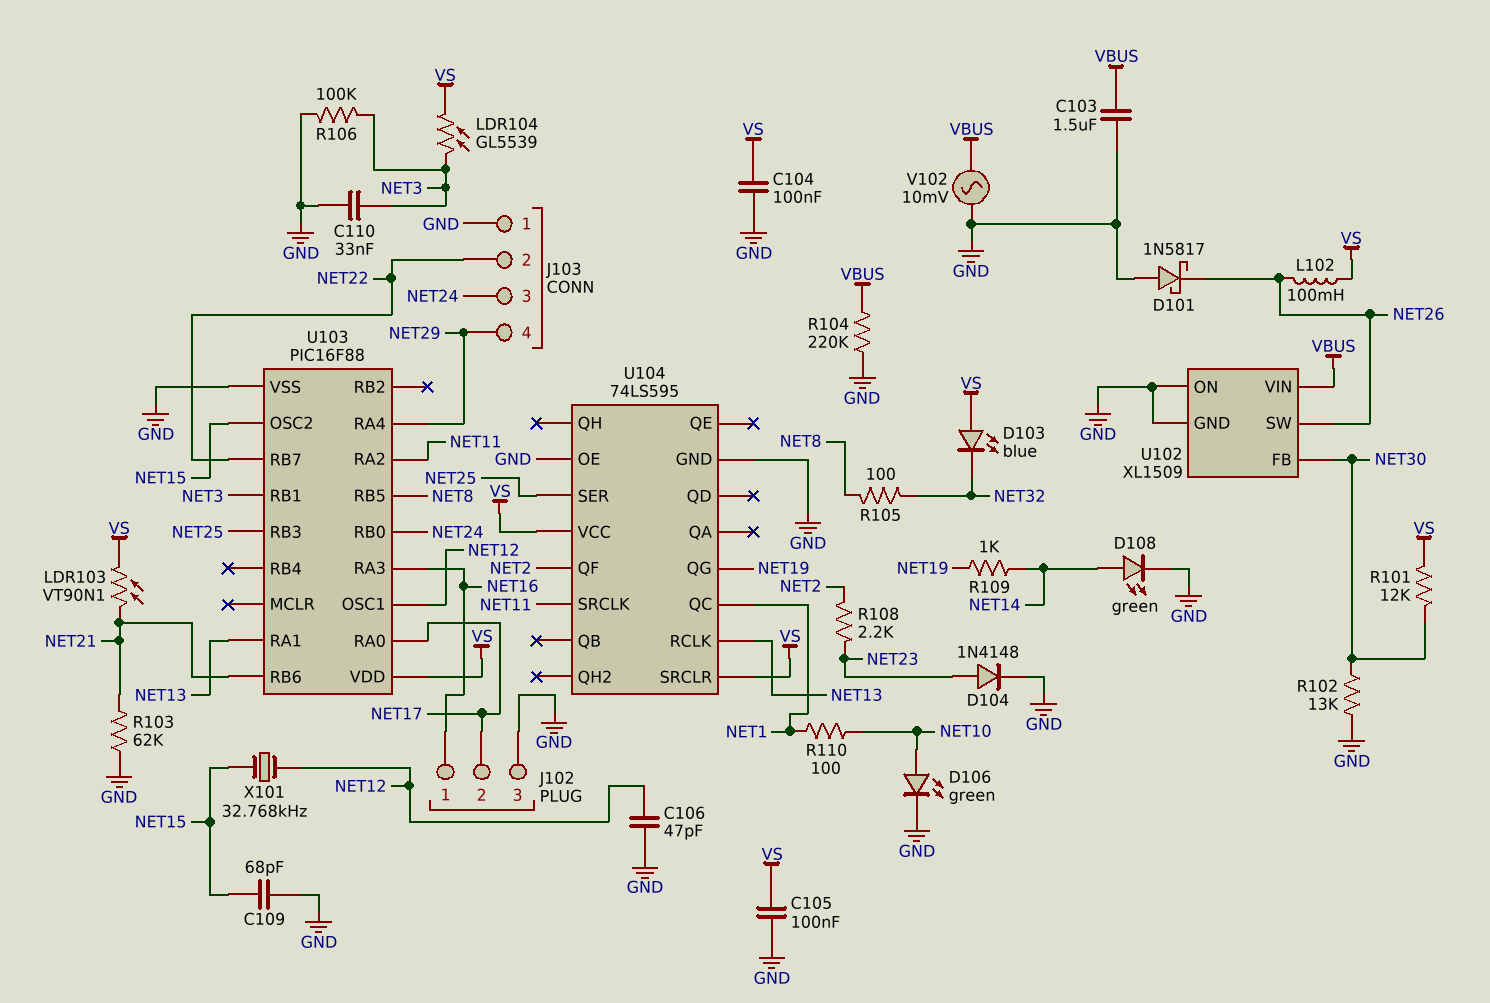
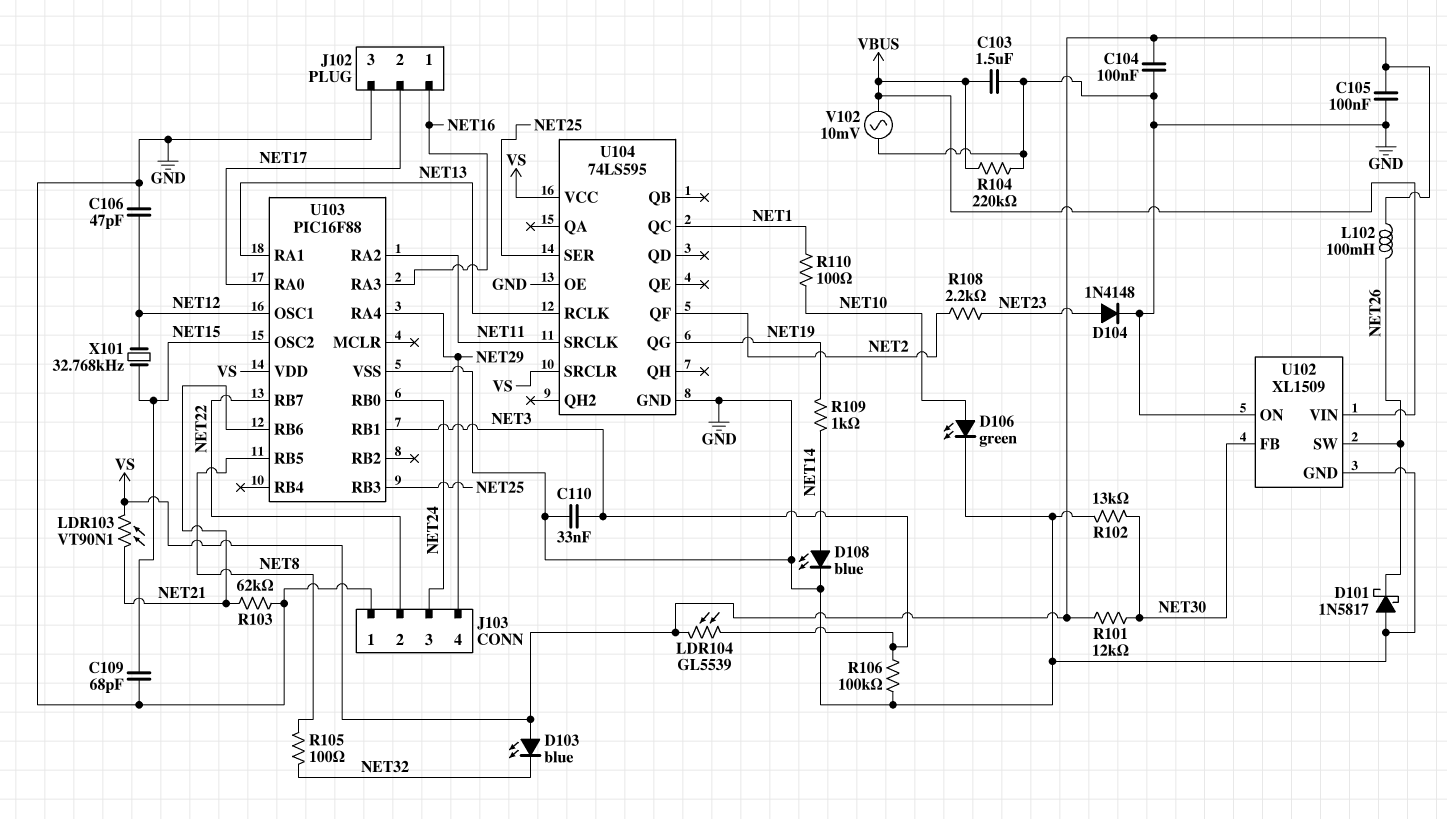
D108: LED green (A NET14, K GND) -> LED blue (A NET14, K GND)

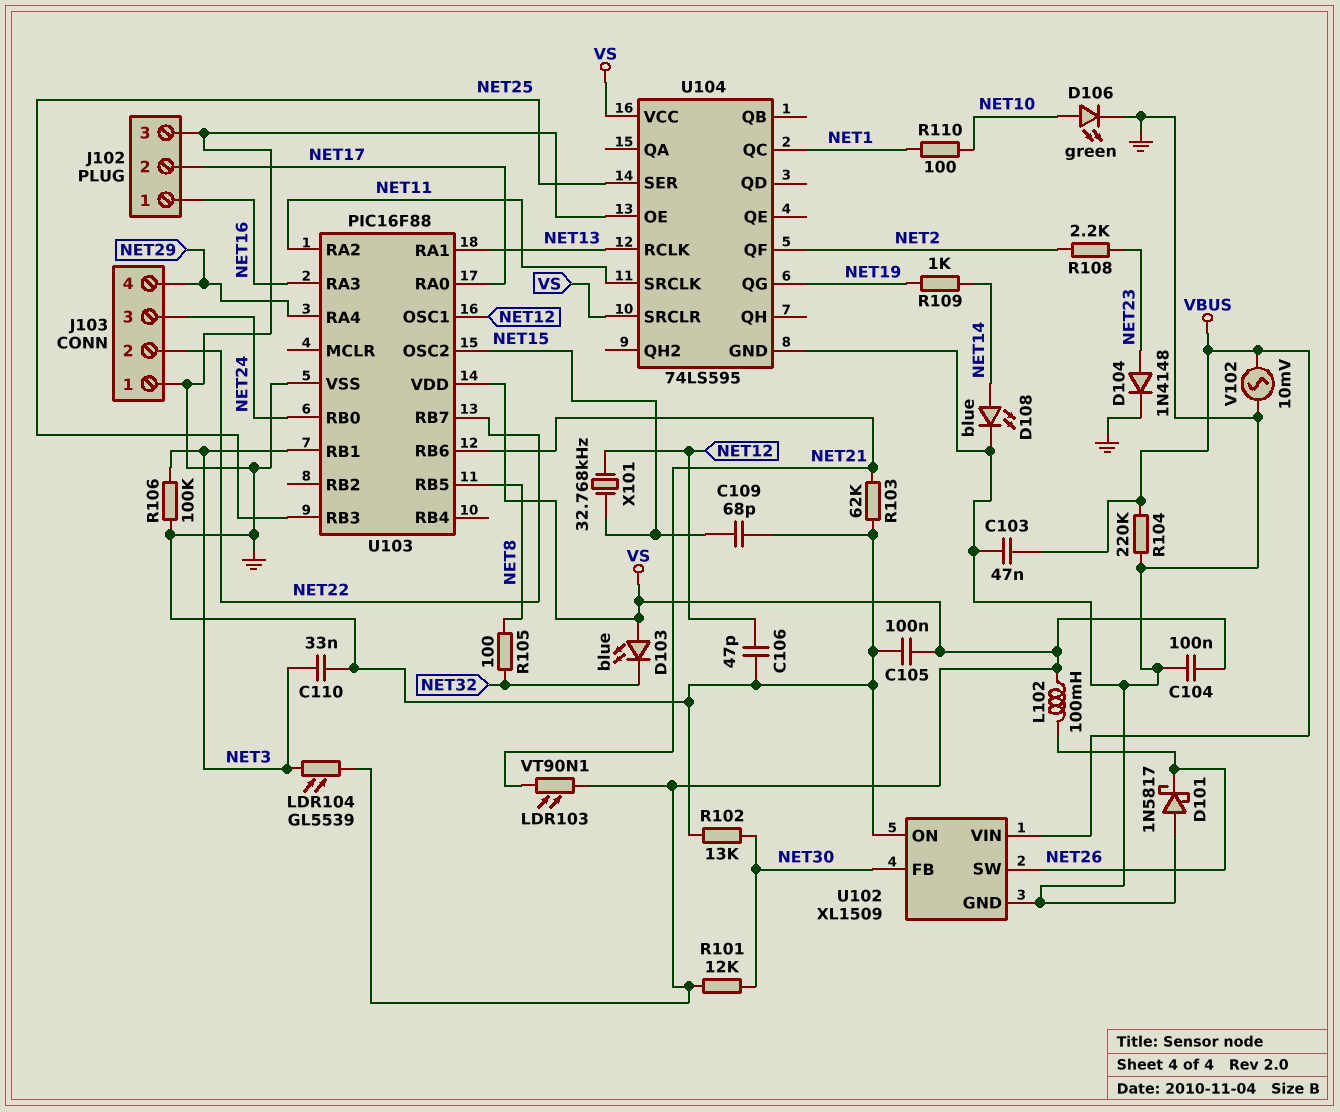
C103: 1.5uF (GND, VBUS) -> 47nF (GND, VBUS)

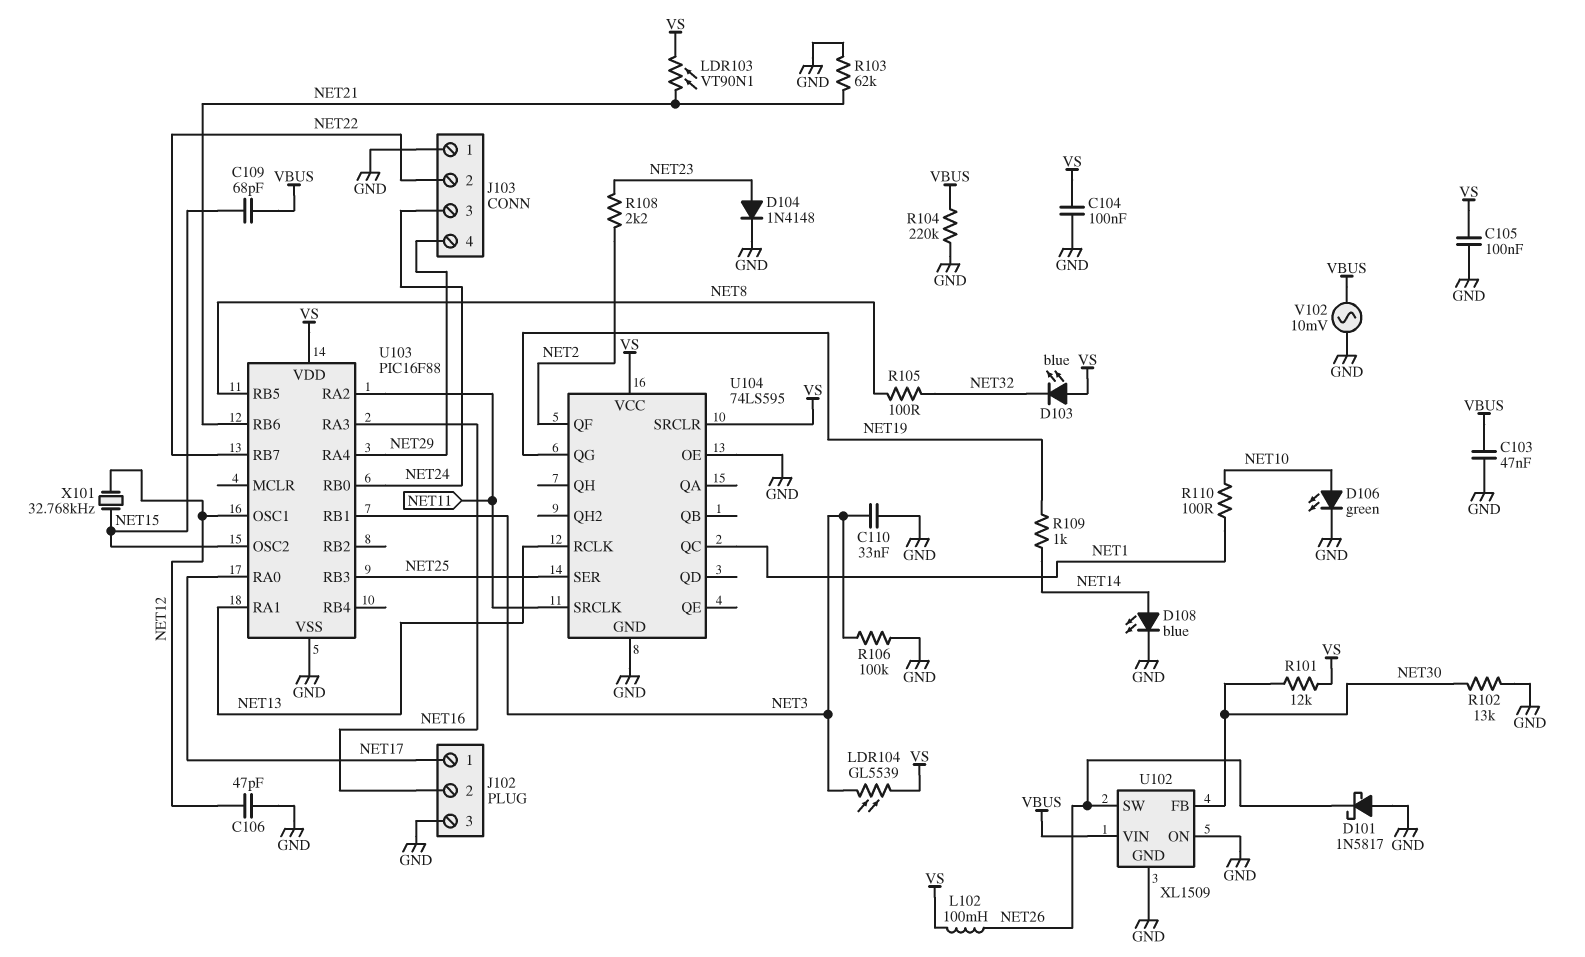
C109: 68pF (GND, NET15) -> 68pF (NET15, VBUS)
J102 pin 1: NET16 -> NET17
J102 pin 2: NET17 -> NET16

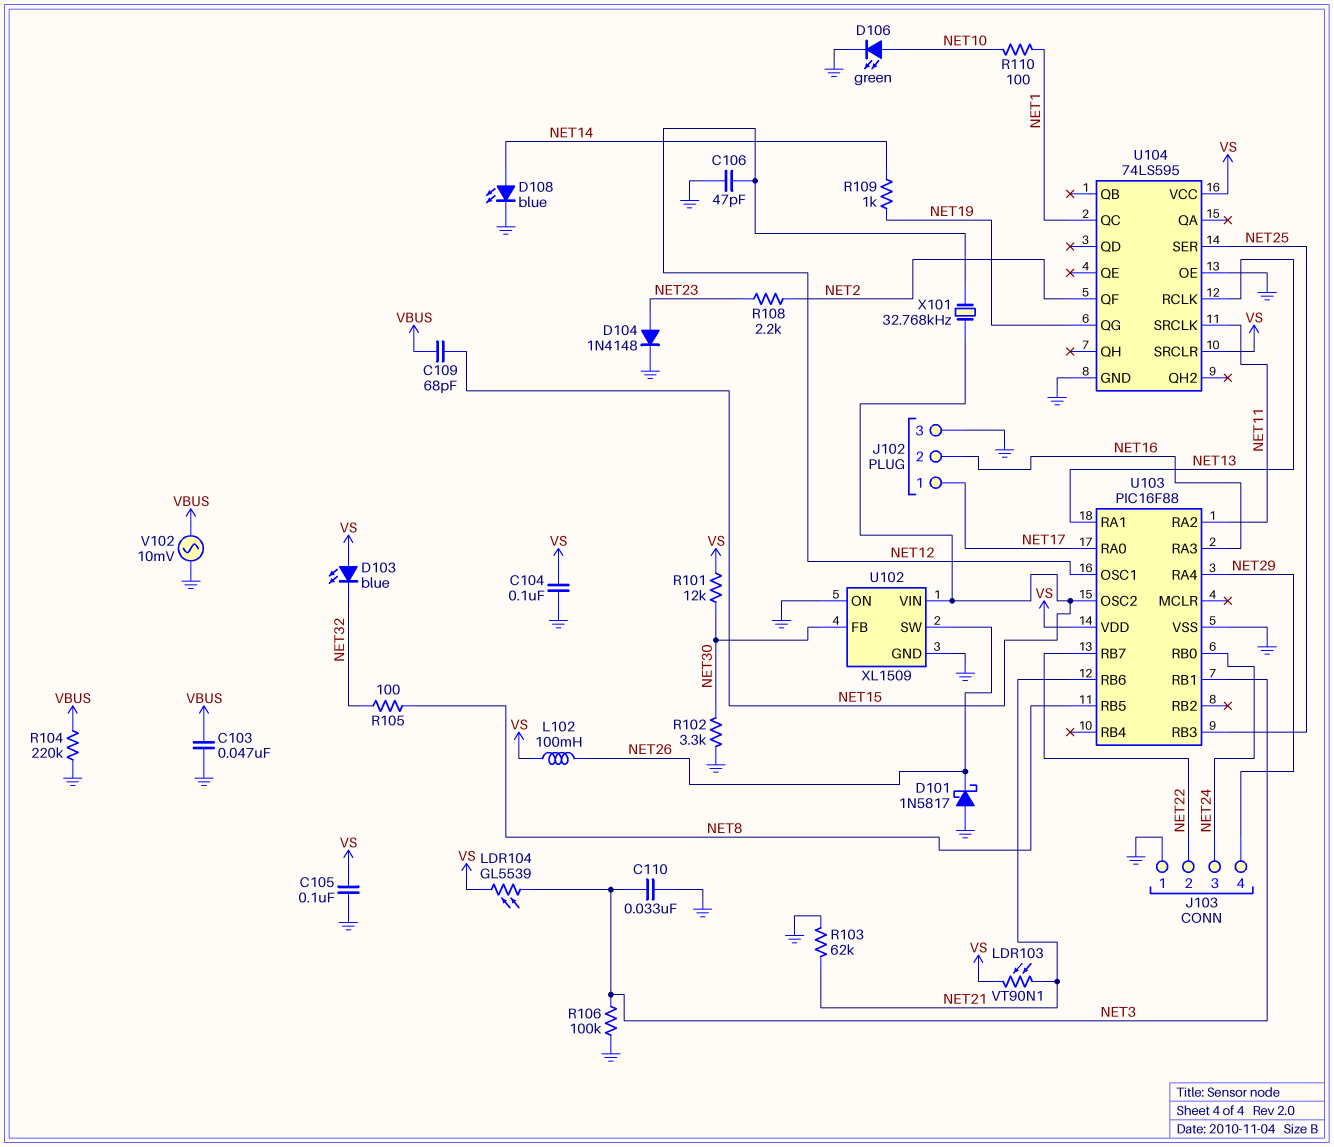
R102: 13k (GND, NET30) -> 3.3k (GND, NET30)
U102 pin VIN: VBUS -> NET15

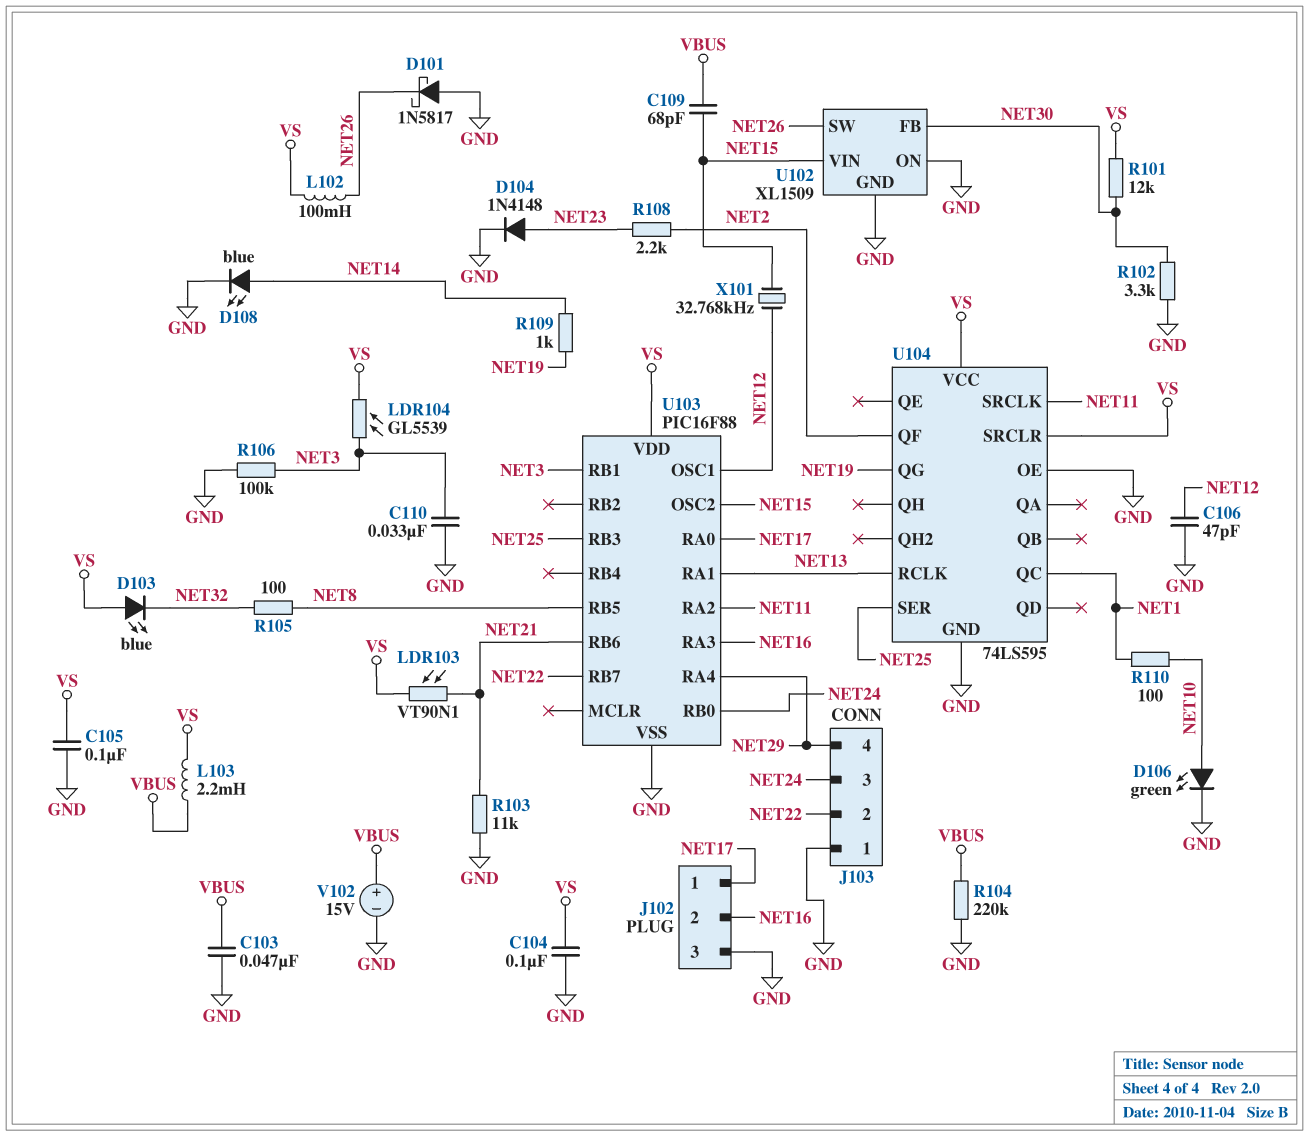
L103: none -> 2.2mH (VBUS, VS)
R103: 62k (GND, NET21) -> 11k (GND, NET21)
V102: AC 10mV (GND, VBUS) -> 15V (plus VBUS, minus GND)

